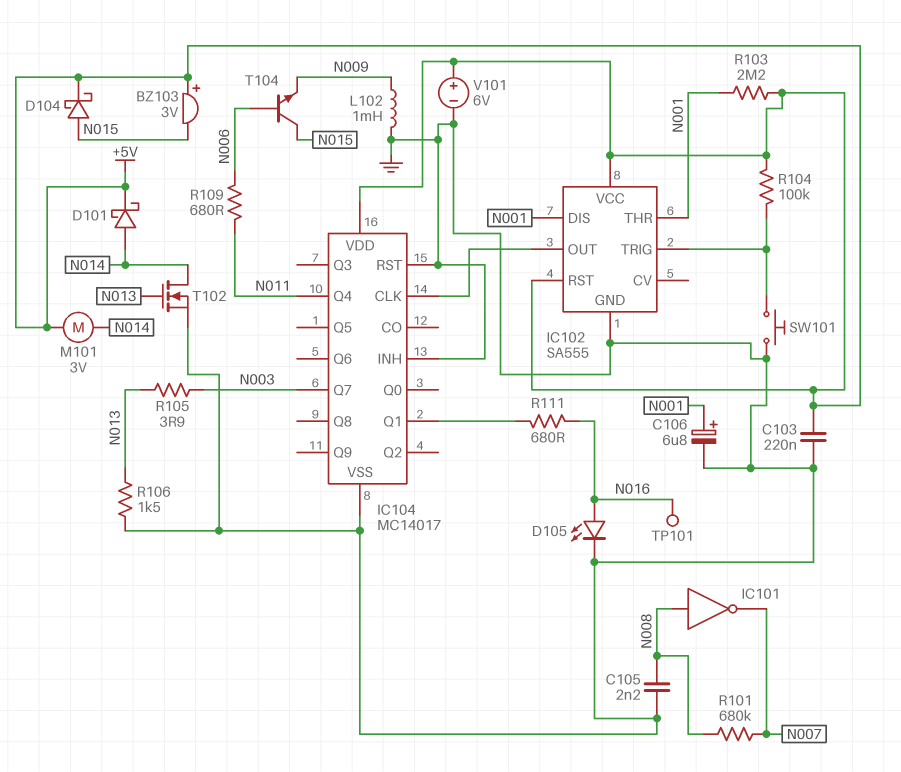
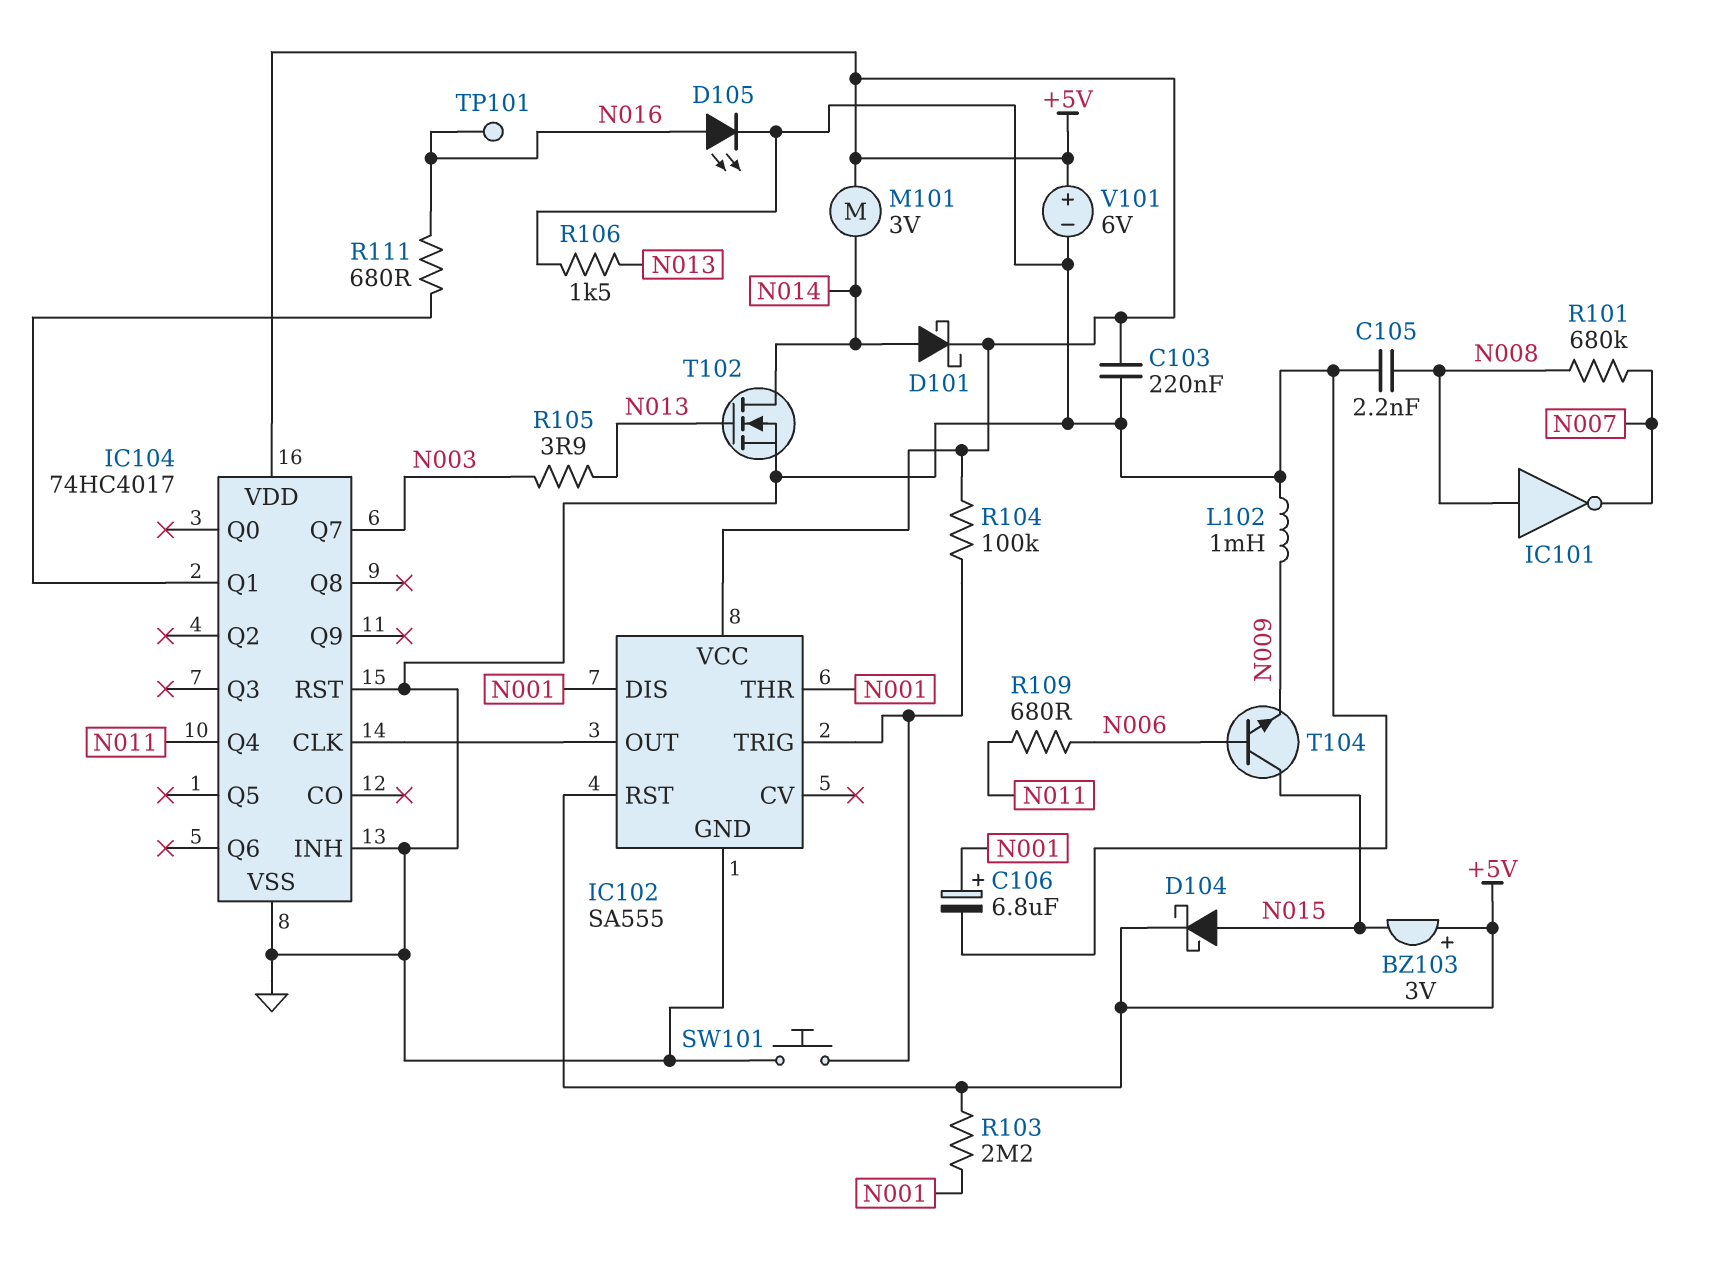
IC104: MC14017 -> 74HC4017

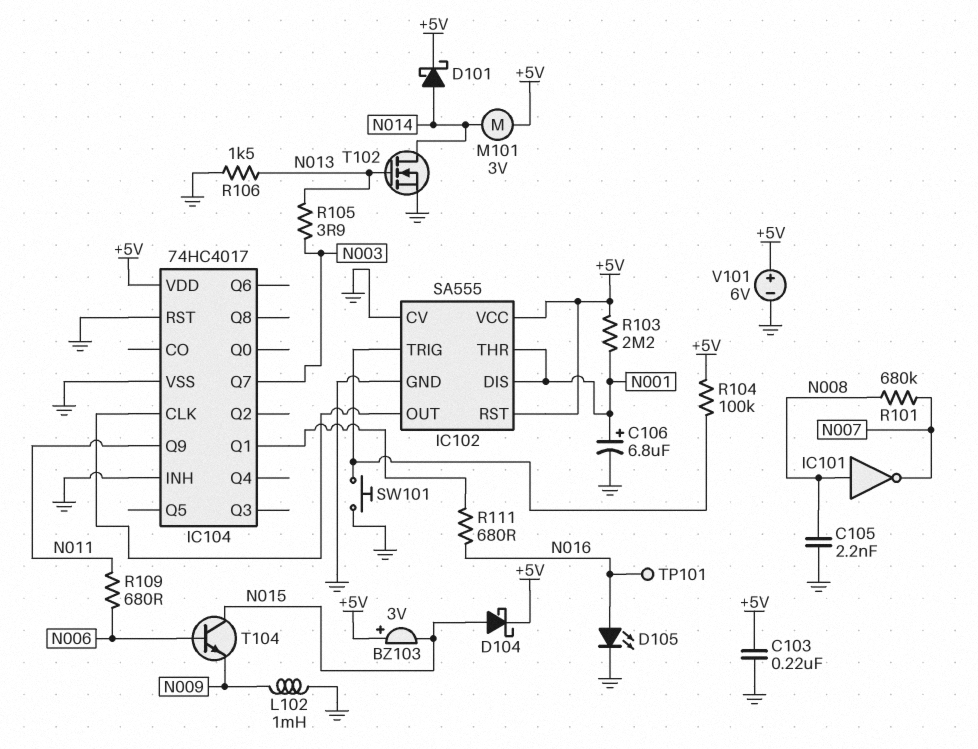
IC102 pin CV: none -> GND
IC104 pin Q4: N011 -> none
IC104 pin Q9: none -> N011

